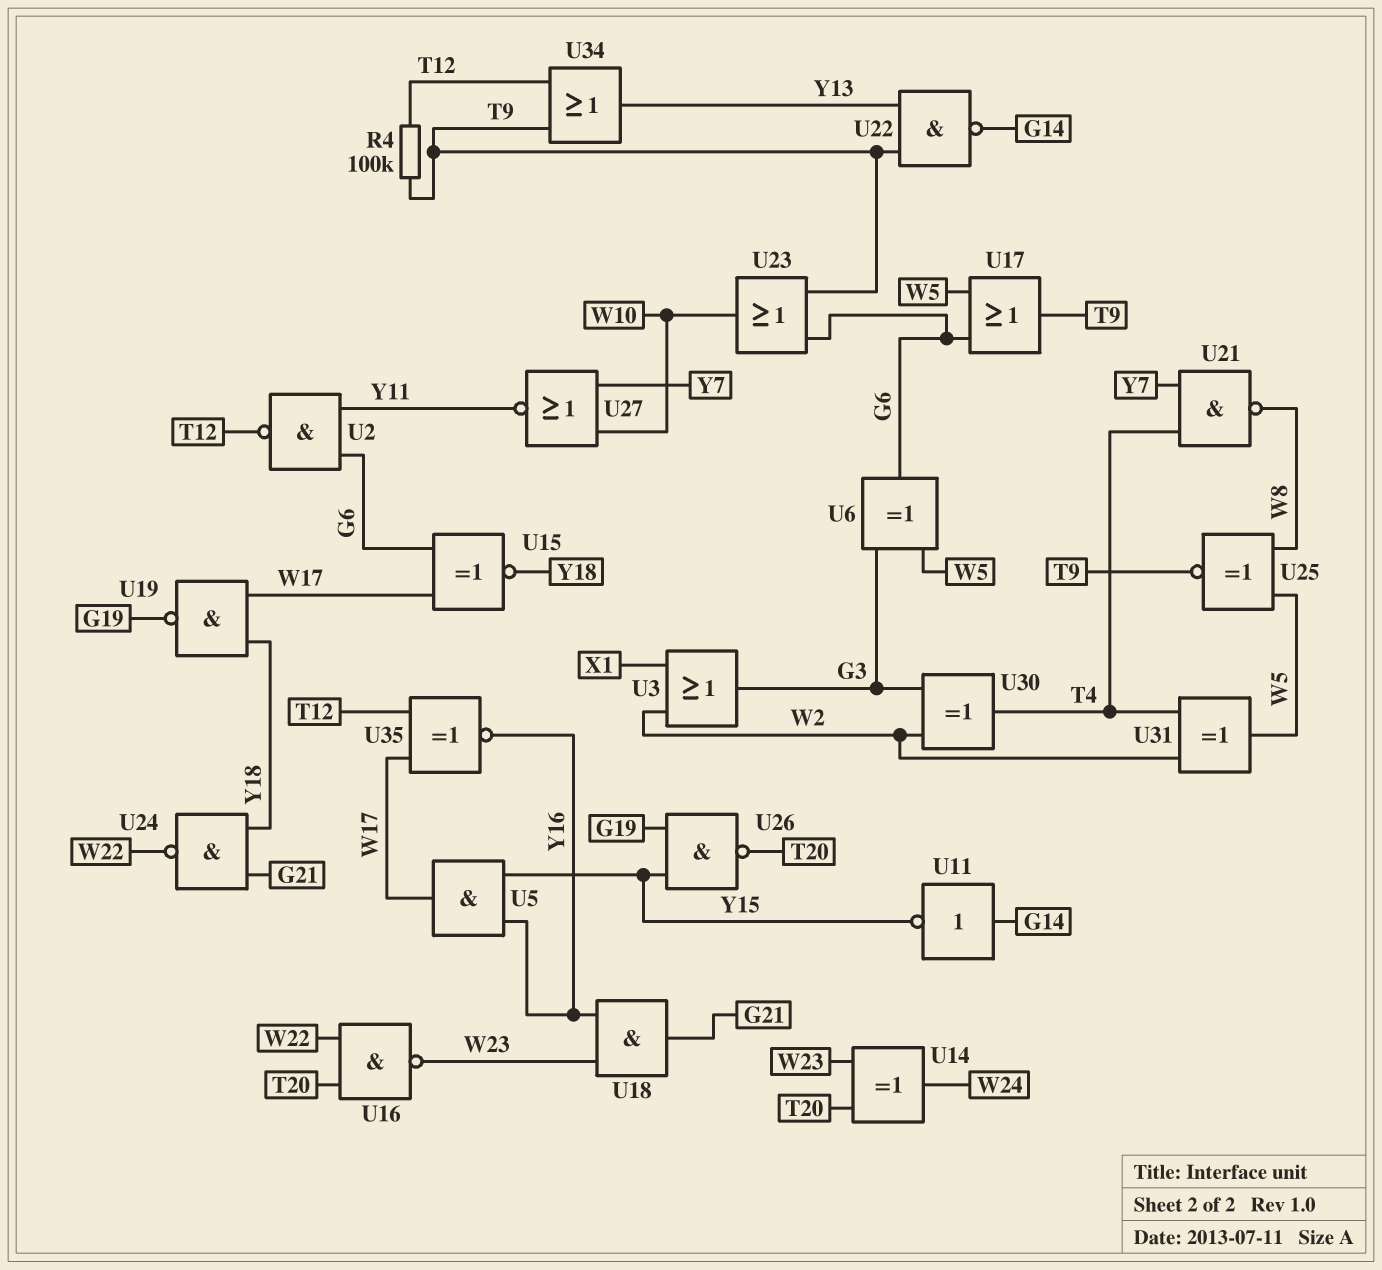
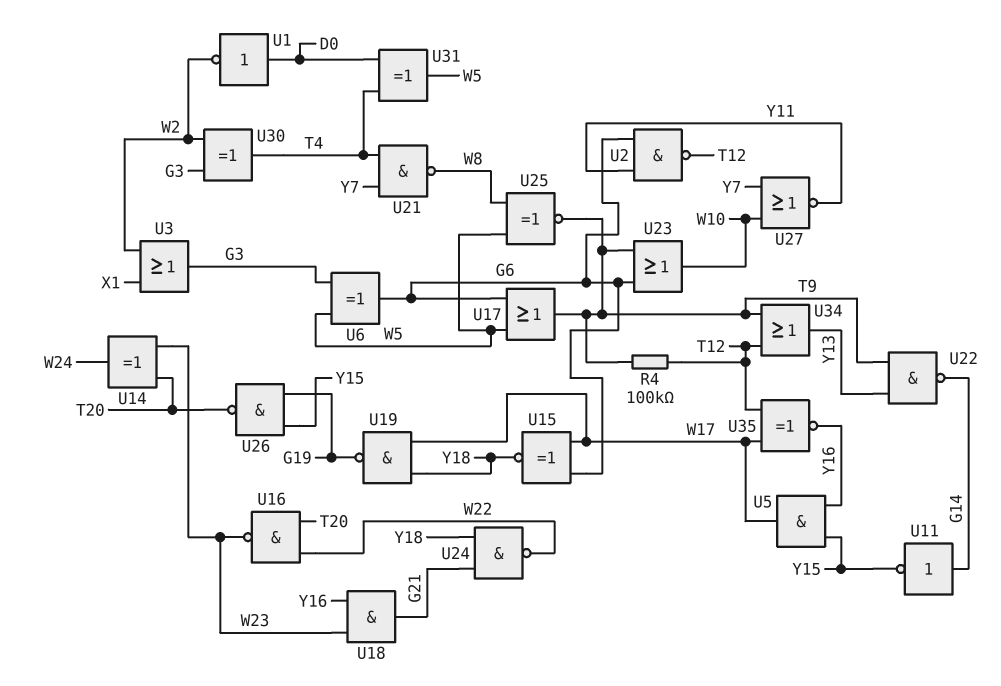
U1: none -> NOT (in D0, out W2)
U31: XOR (in T4, in W2, out W5) -> XOR (in D0, in T4, out W5)

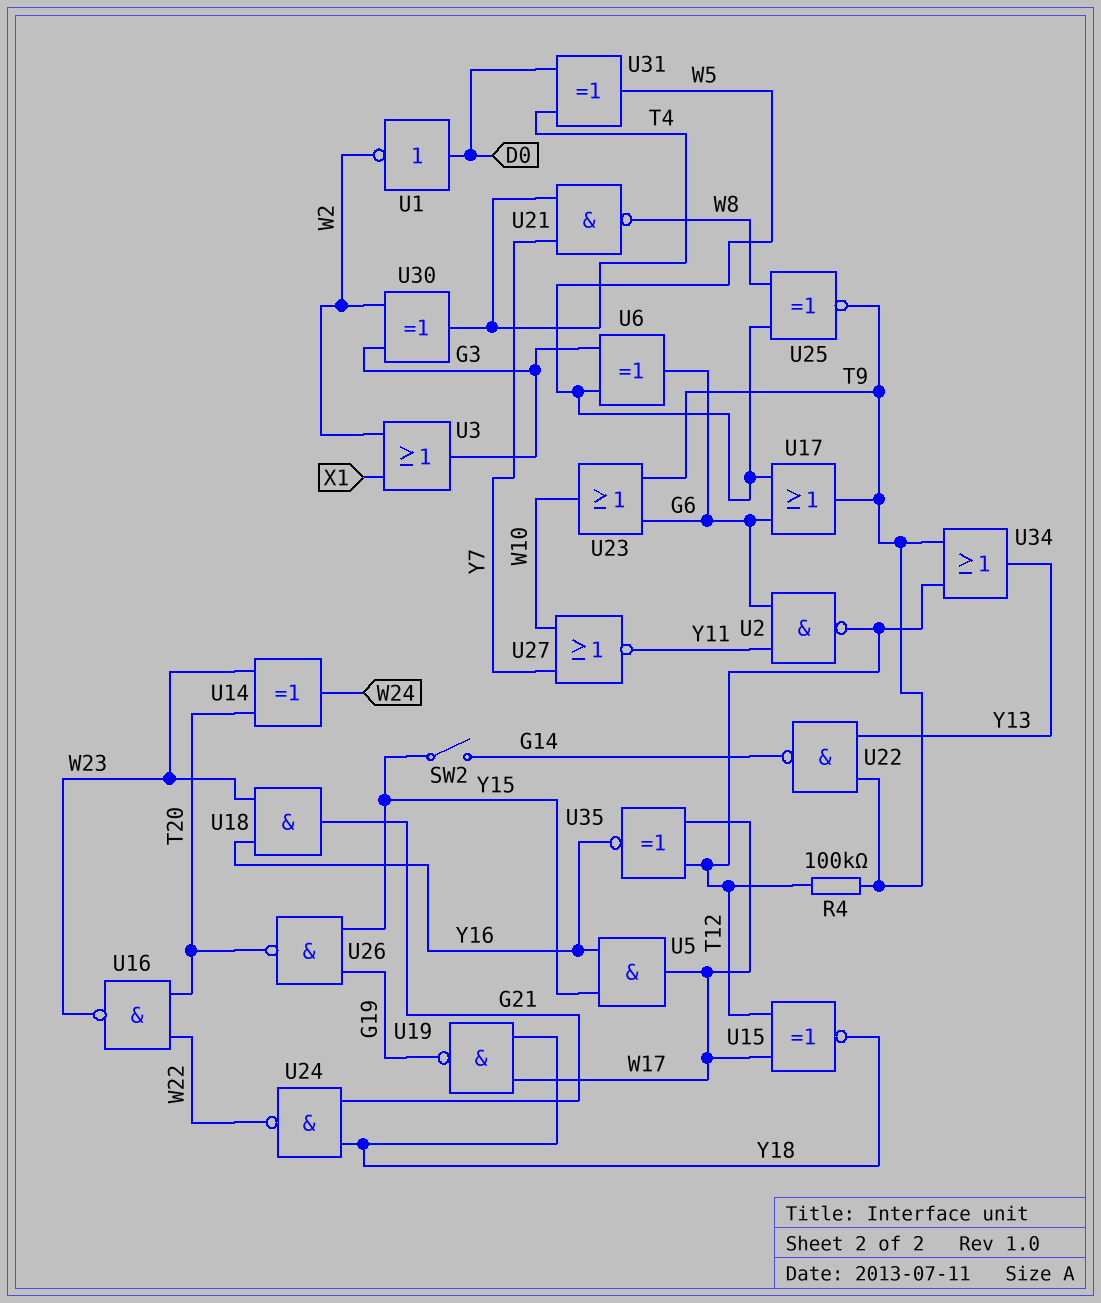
SW2: none -> switch (G14, Y15)
U11: NOT (in G14, out Y15) -> none
U15: XNOR (in G6, in W17, out Y18) -> XNOR (in T12, in W17, out Y18)

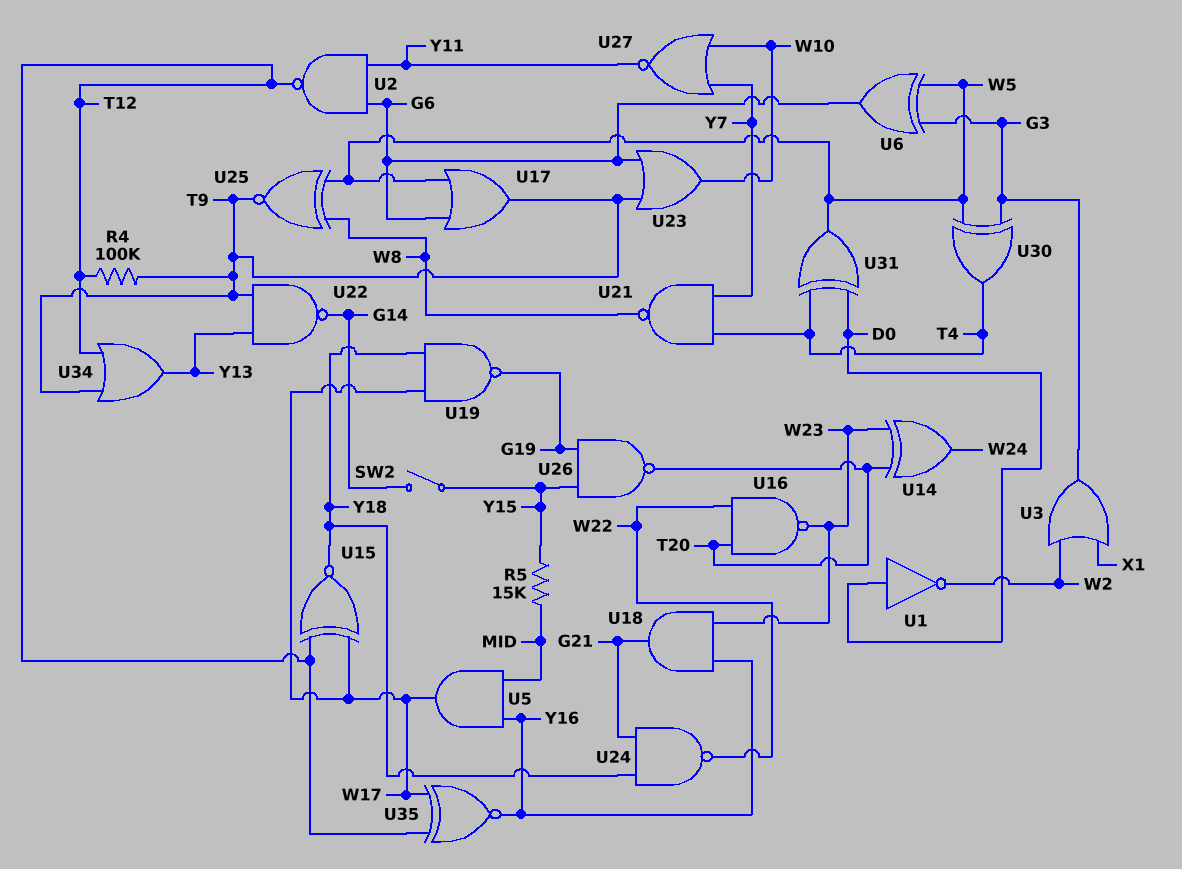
R5: none -> 15k (MID, Y15)
U5: AND (in Y15, in Y16, out W17) -> AND (in MID, in Y16, out W17)
U30: XOR (in G3, in W2, out T4) -> XOR (in G3, in W5, out T4)

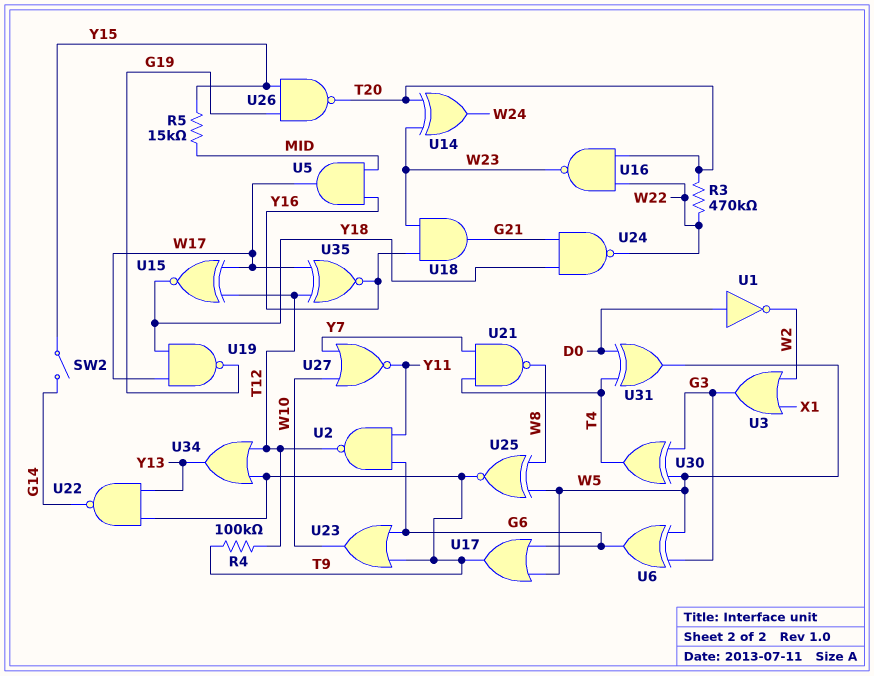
R3: none -> 470k (T20, W22)

